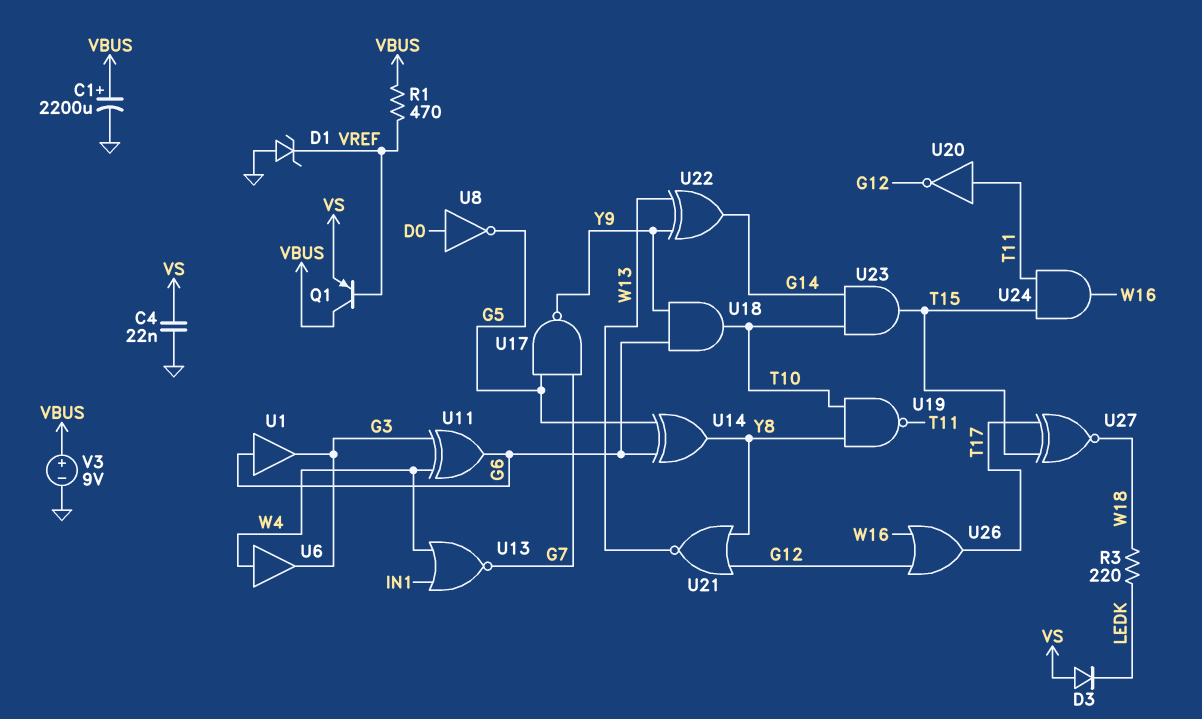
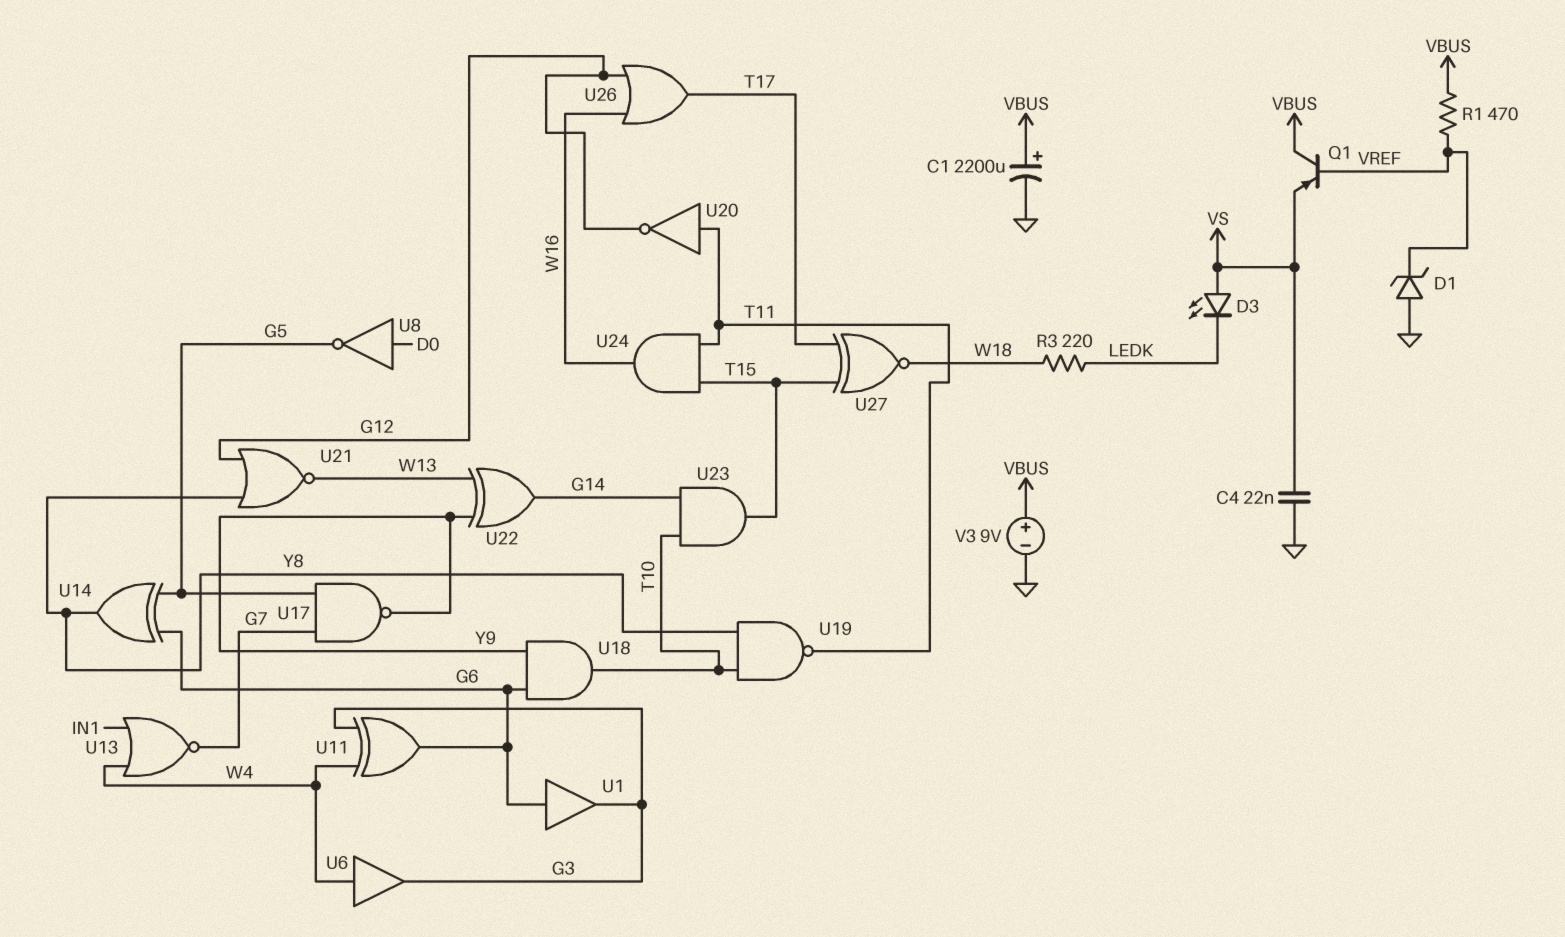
D3: diode (A VS, K LEDK) -> LED (A VS, K LEDK)

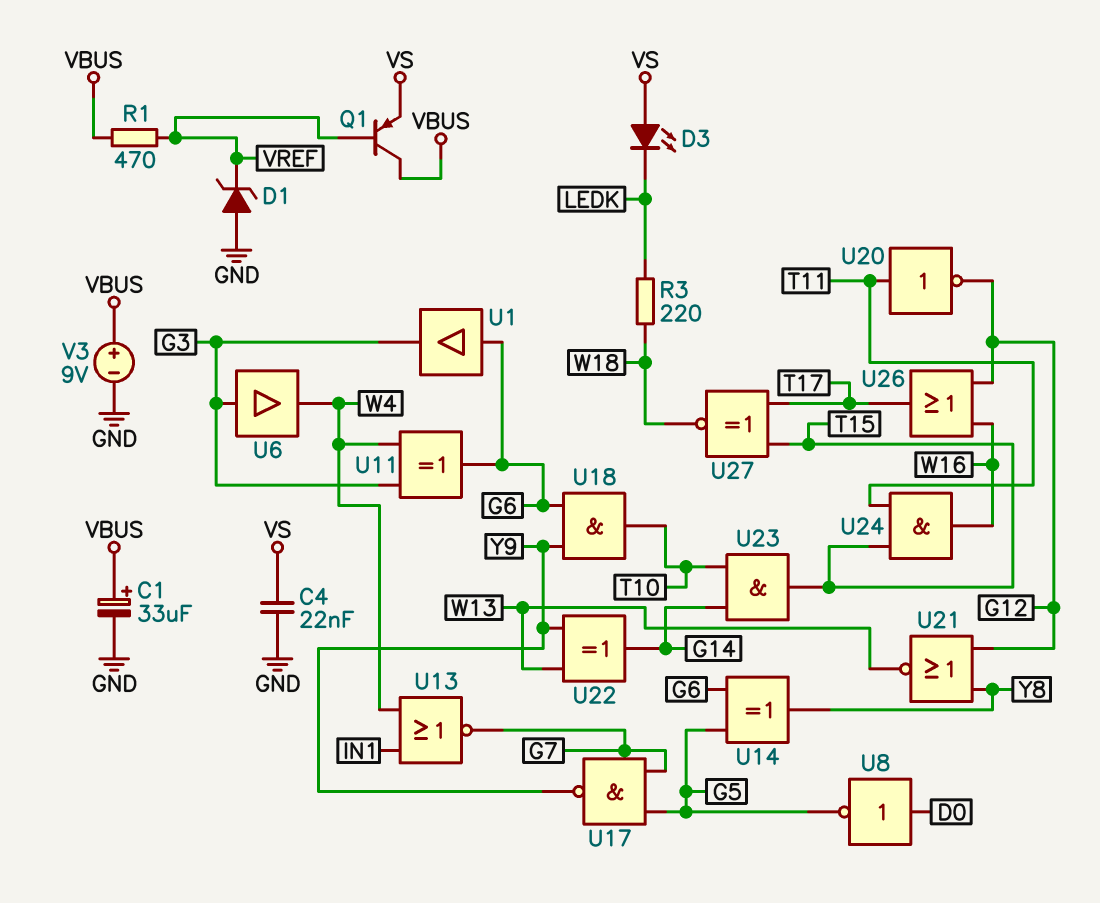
C1: 2200uF (plus VBUS, minus GND) -> 33uF (plus VBUS, minus GND)
U6: buffer (in W4, out G3) -> buffer (in G3, out W4)
U19: NAND (in T10, in Y8, out T11) -> none

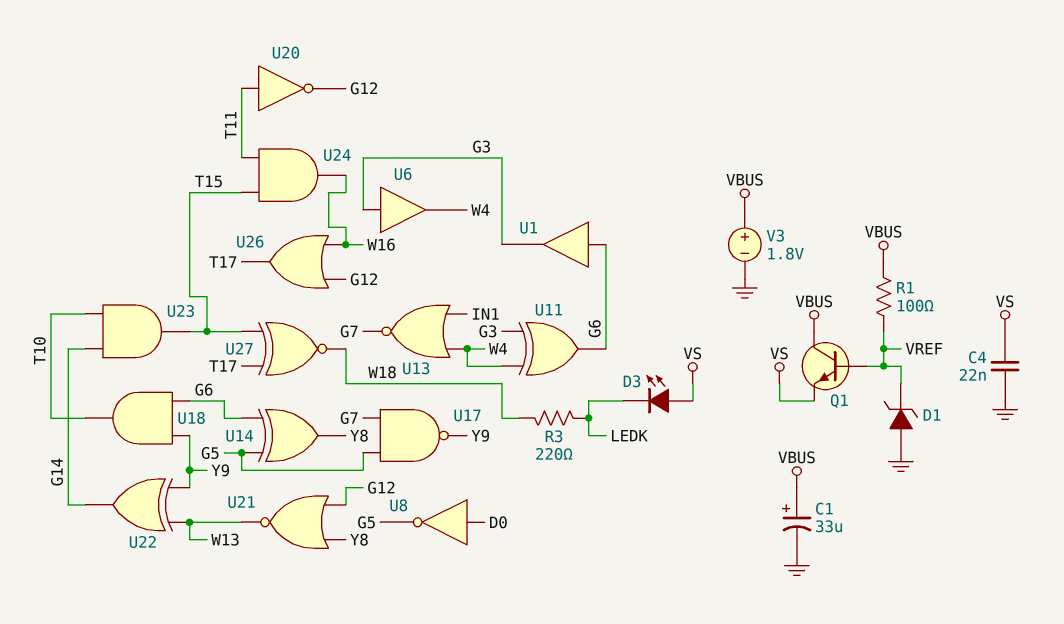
Q1: PNP (B VREF, C VBUS, E VS) -> NPN (B VREF, C VBUS, E VS)
R1: 470 (VBUS, VREF) -> 100 (VBUS, VREF)
V3: 9V (plus VBUS, minus GND) -> 1.8V (plus VBUS, minus GND)

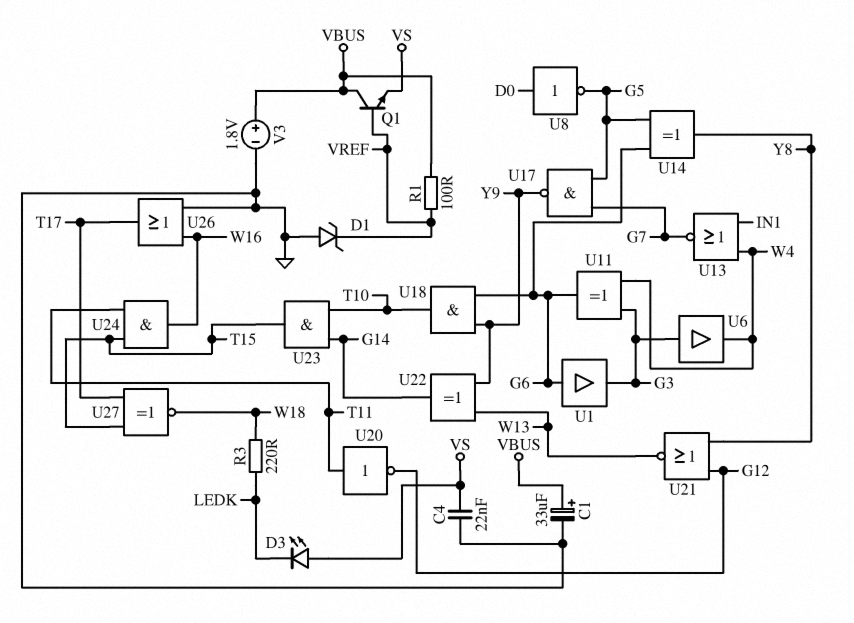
U26: OR (in G12, in W16, out T17) -> OR (in GND, in W16, out T17)

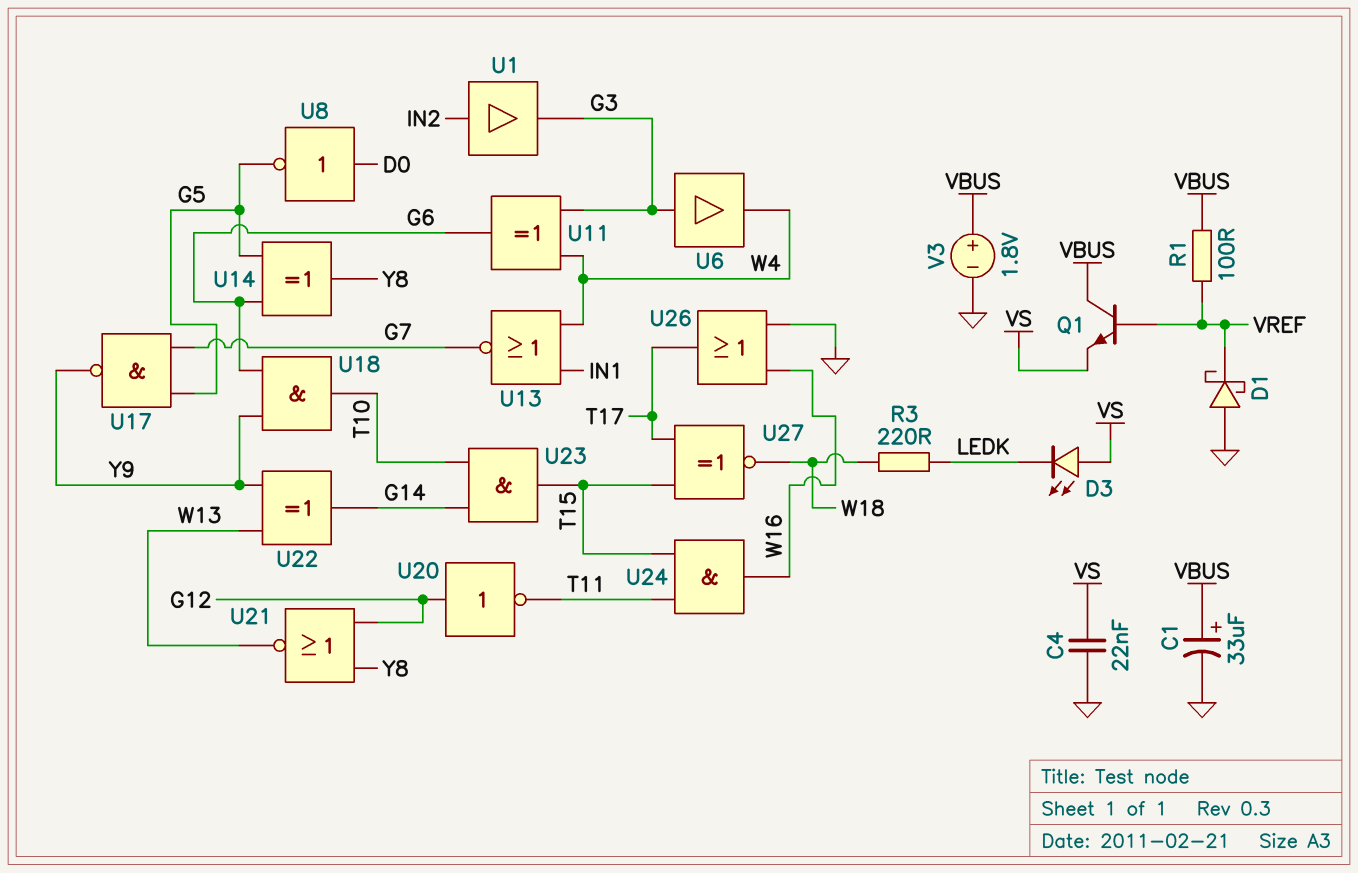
D1: zener (A GND, K VREF) -> schottky (A GND, K VREF)
U1: buffer (in G6, out G3) -> buffer (in IN2, out G3)
U20: NOT (in T11, out G12) -> NOT (in G12, out T11)

